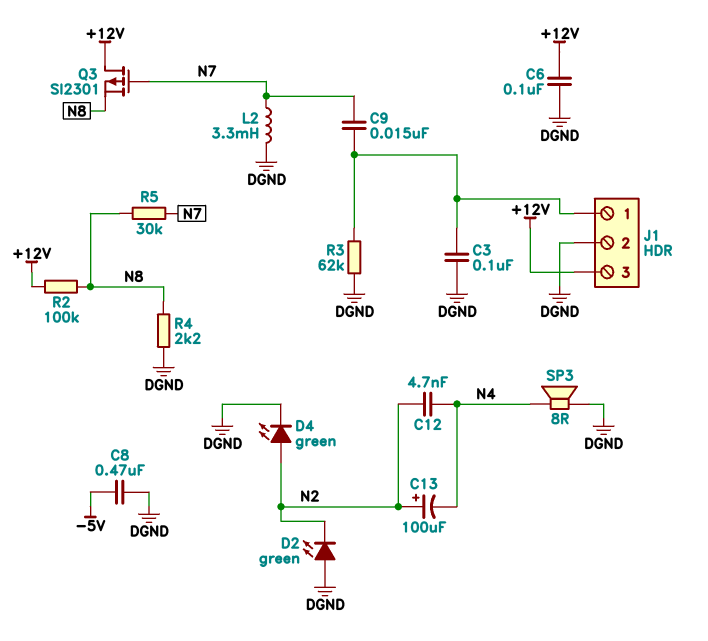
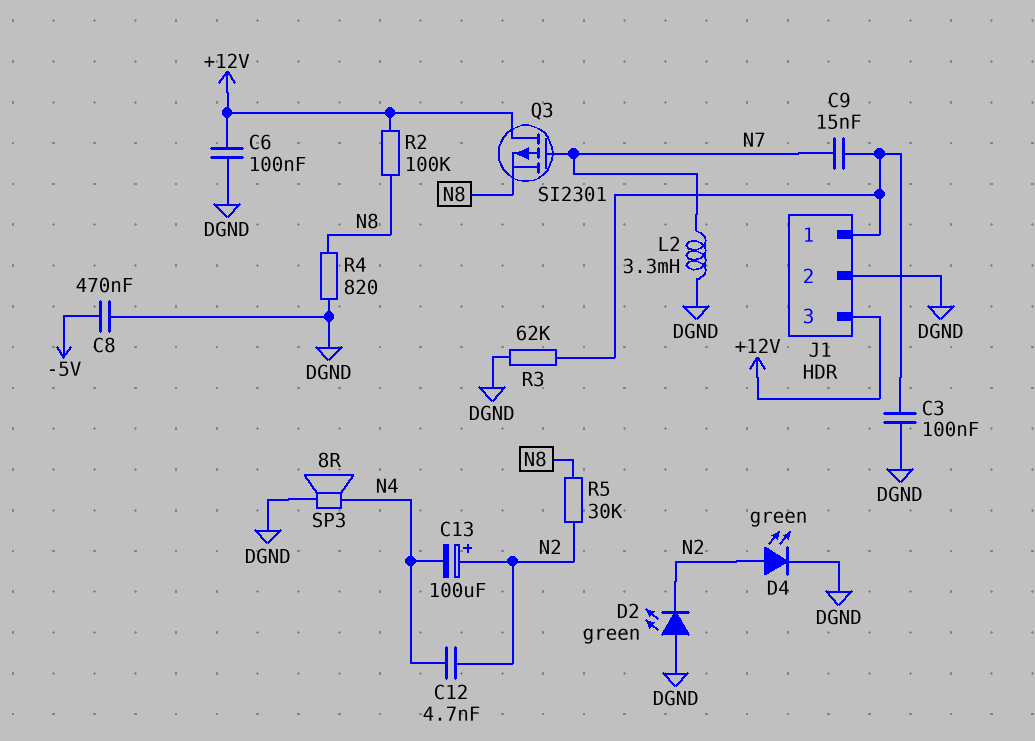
R4: 2.2k (DGND, N8) -> 820 (DGND, N8)
R5: 30k (N7, N8) -> 30k (N2, N8)

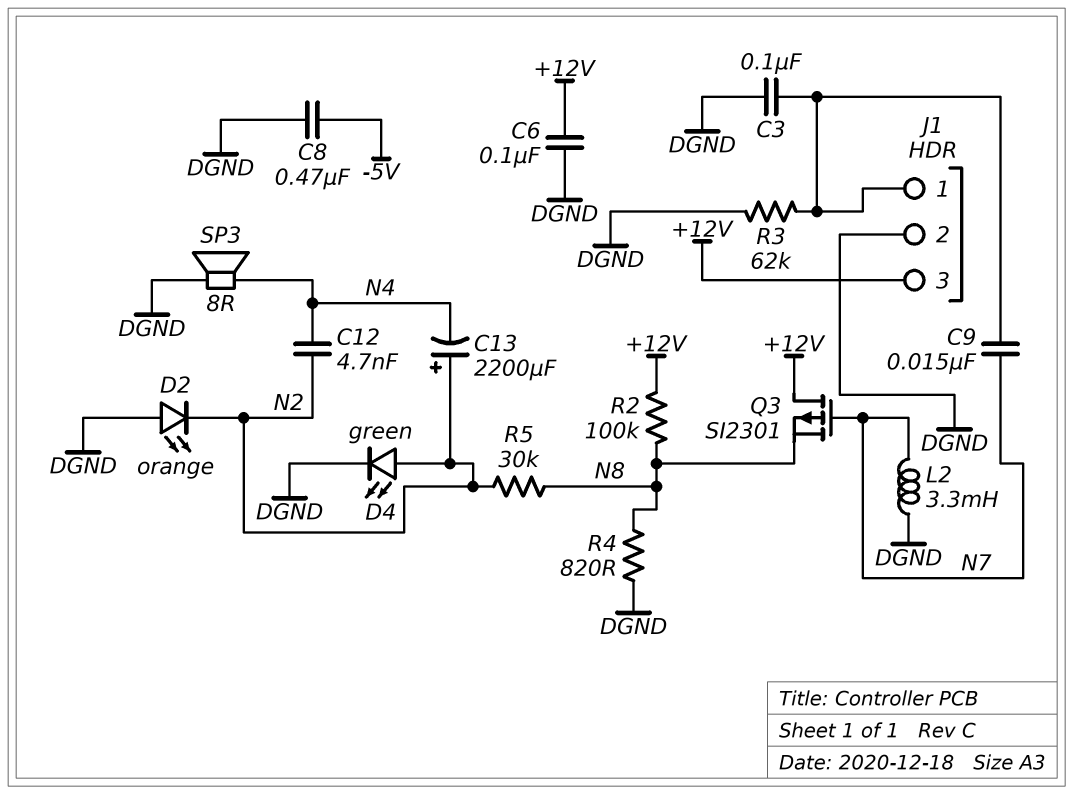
C13: 100uF (plus N2, minus N4) -> 2200uF (plus N2, minus N4)
D2: LED green (A DGND, K N2) -> LED orange (A DGND, K N2)

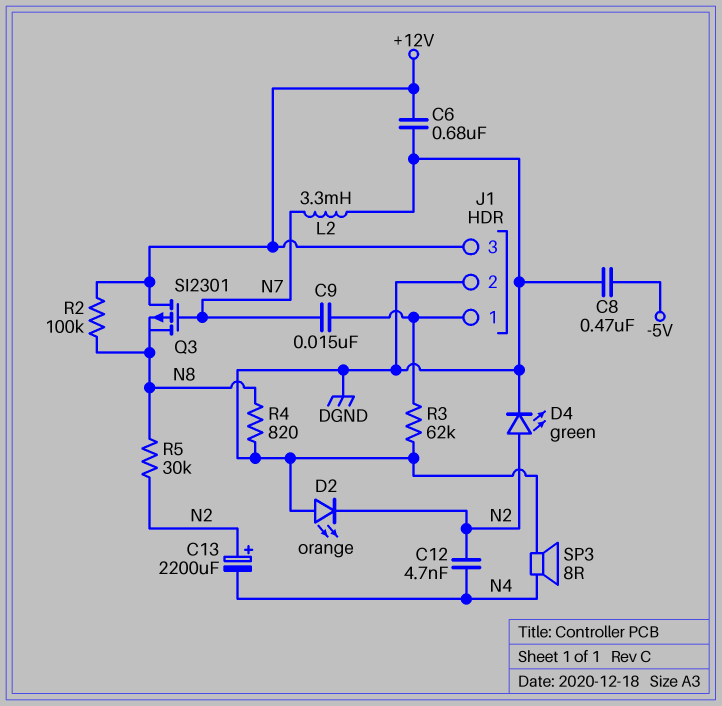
C3: 100nF (DGND, J1/1) -> none
C6: 100nF (+12V, DGND) -> 680nF (+12V, DGND)

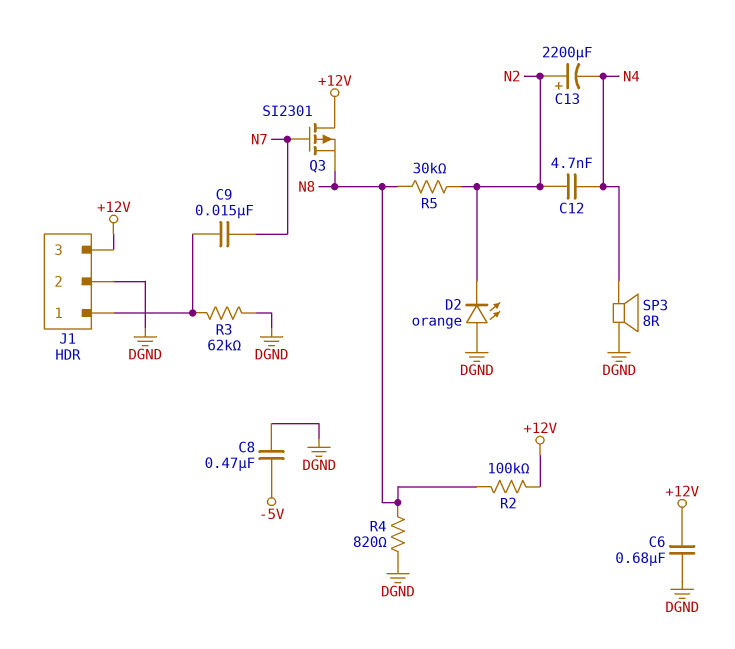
D4: LED green (A N2, K DGND) -> none
L2: 3.3mH (DGND, N7) -> none

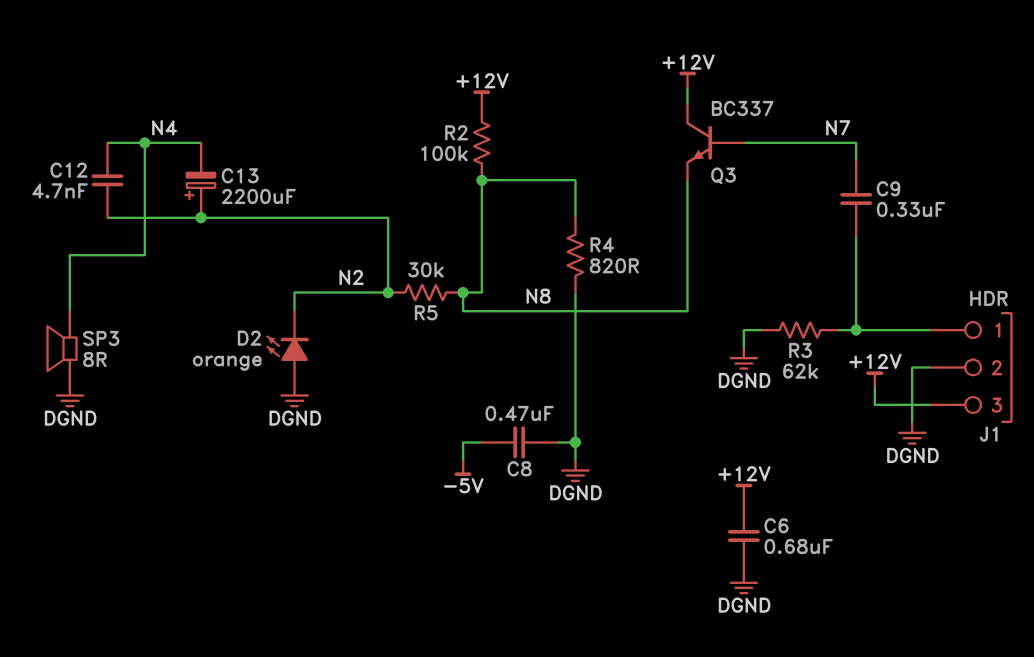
C9: 15nF (J1/1, N7) -> 330nF (J1/1, N7)
Q3: PMOS SI2301 (G N7, D +12V, S N8) -> NPN BC337 (B N7, C +12V, E N8)

